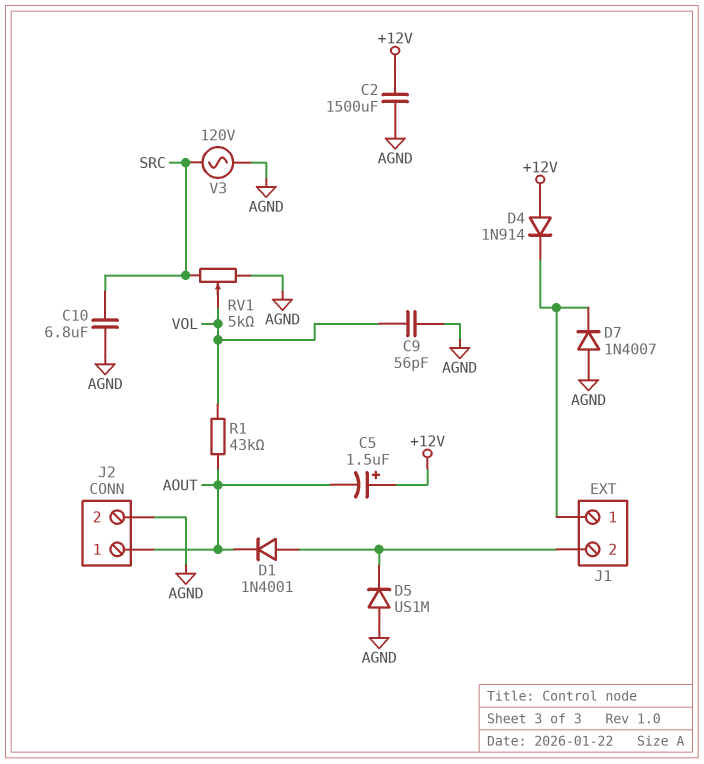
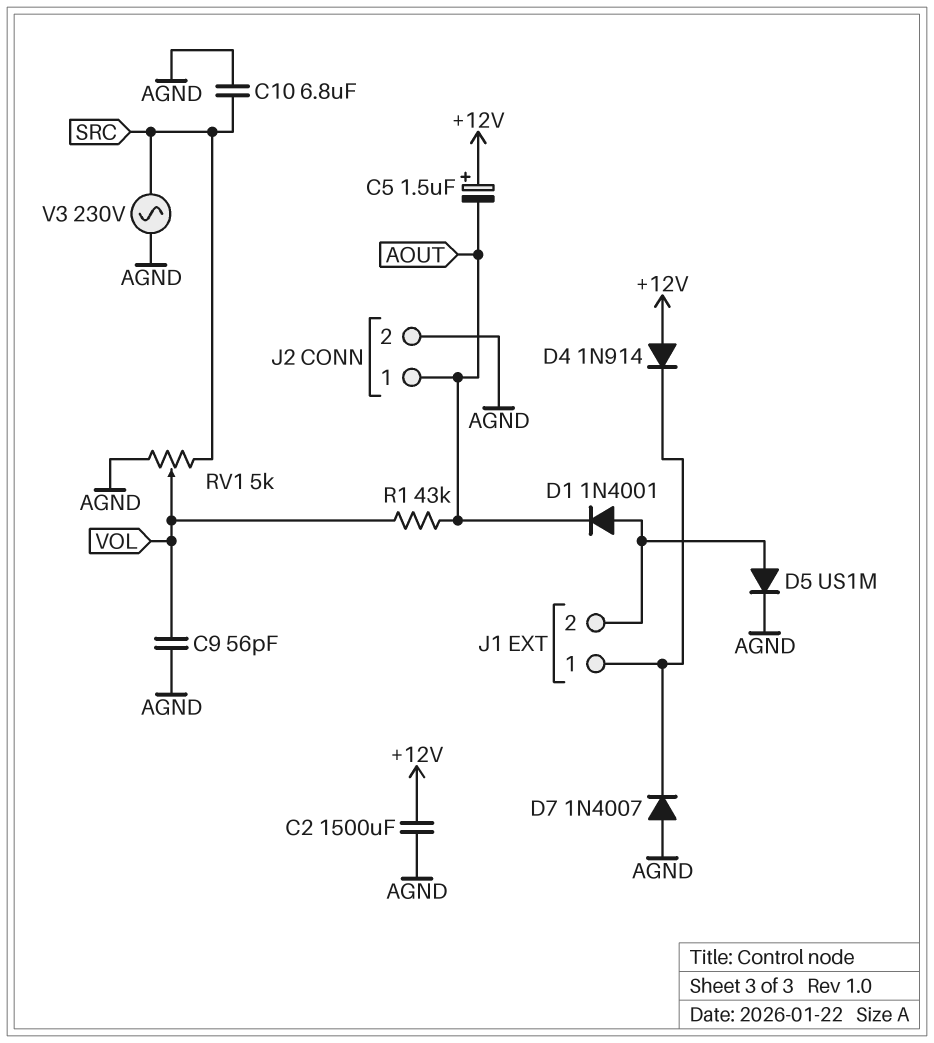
D5: diode US1M (A AGND, K J1/2) -> diode US1M (A J1/2, K AGND)
V3: AC 120V (AGND, SRC) -> AC 230V (AGND, SRC)

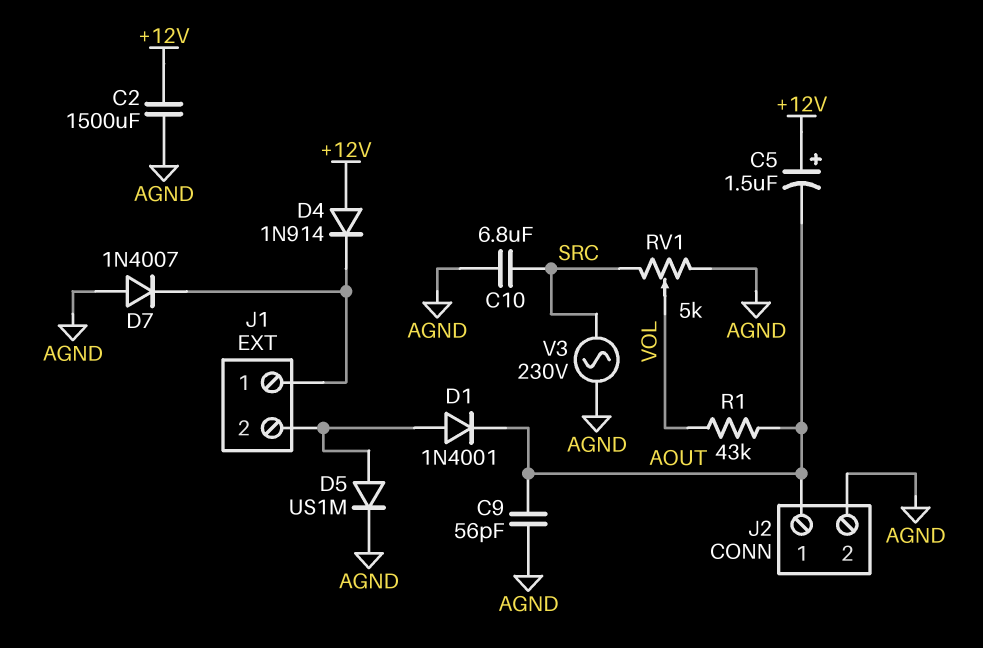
C9: 56pF (AGND, VOL) -> 56pF (AGND, AOUT)

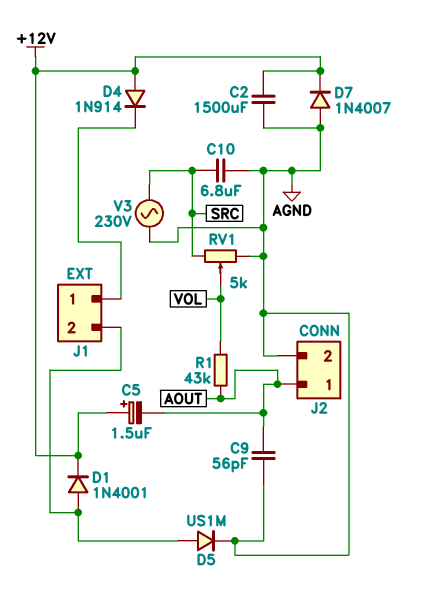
D1: diode 1N4001 (A J1/2, K AOUT) -> diode 1N4001 (A J1/2, K +12V)
D7: diode 1N4007 (A AGND, K J1/1) -> diode 1N4007 (A AGND, K +12V)

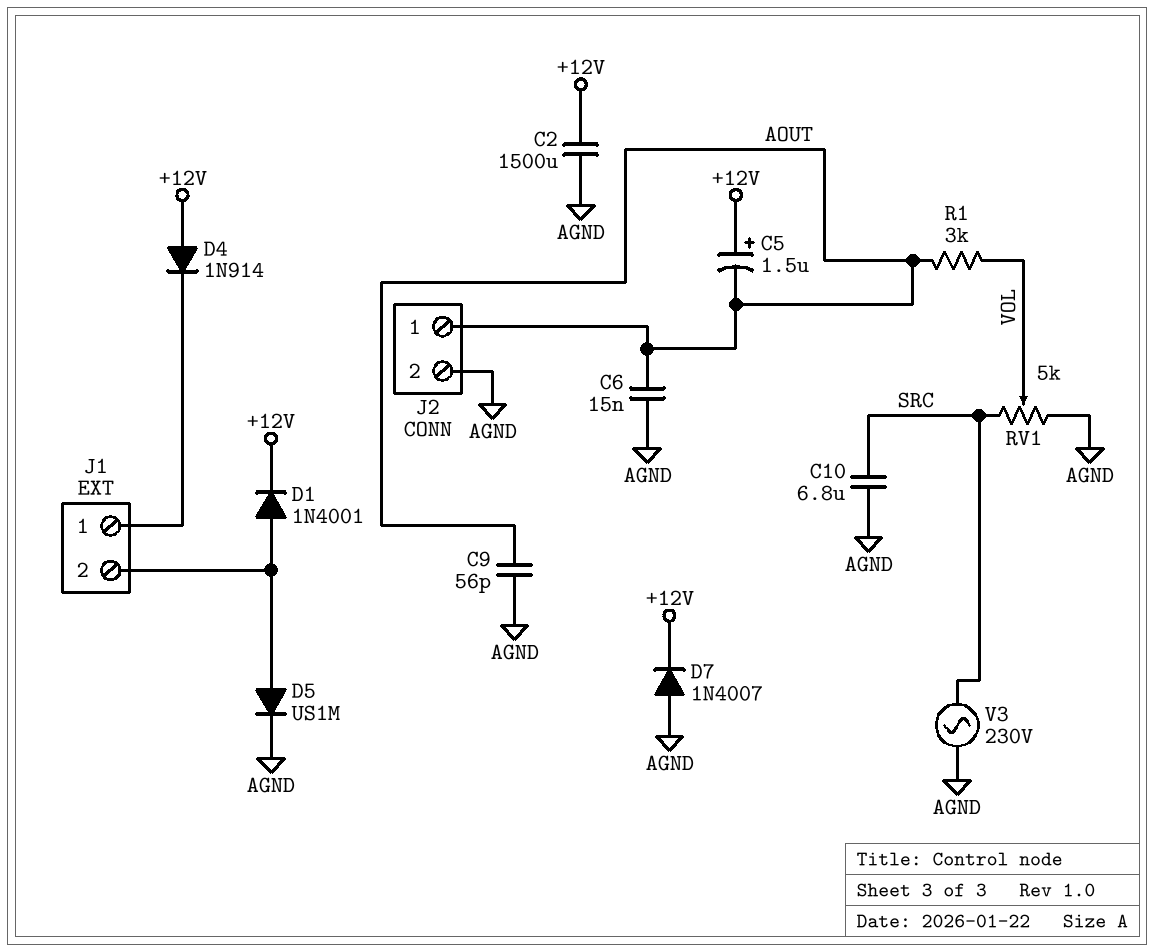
C6: none -> 15nF (AGND, AOUT)
R1: 43k (AOUT, VOL) -> 3k (AOUT, VOL)

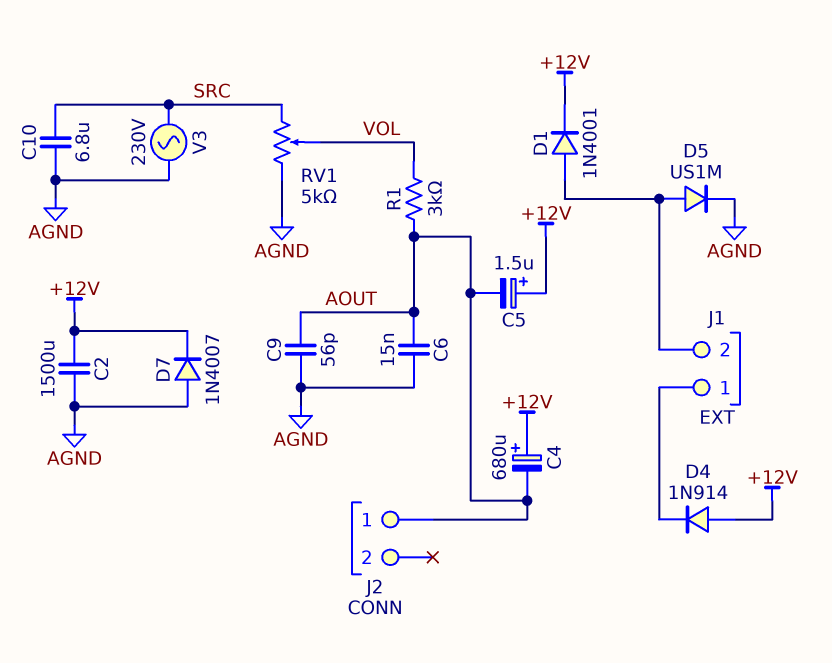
C4: none -> 680uF (plus +12V, minus AOUT)
J2 pin 2: AGND -> none

